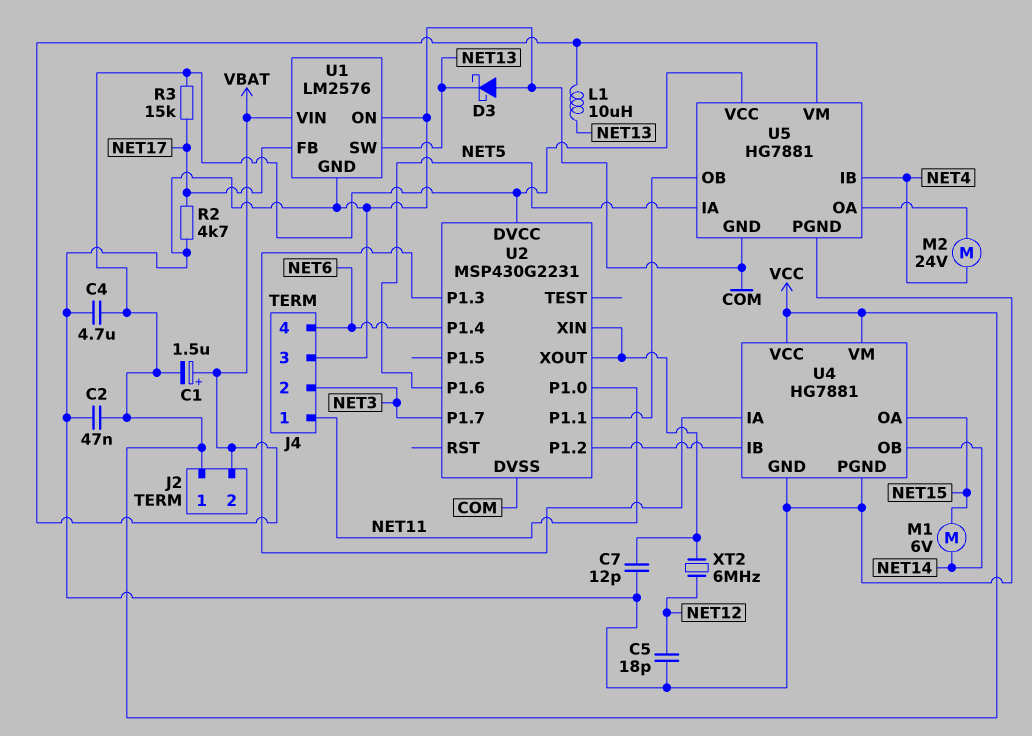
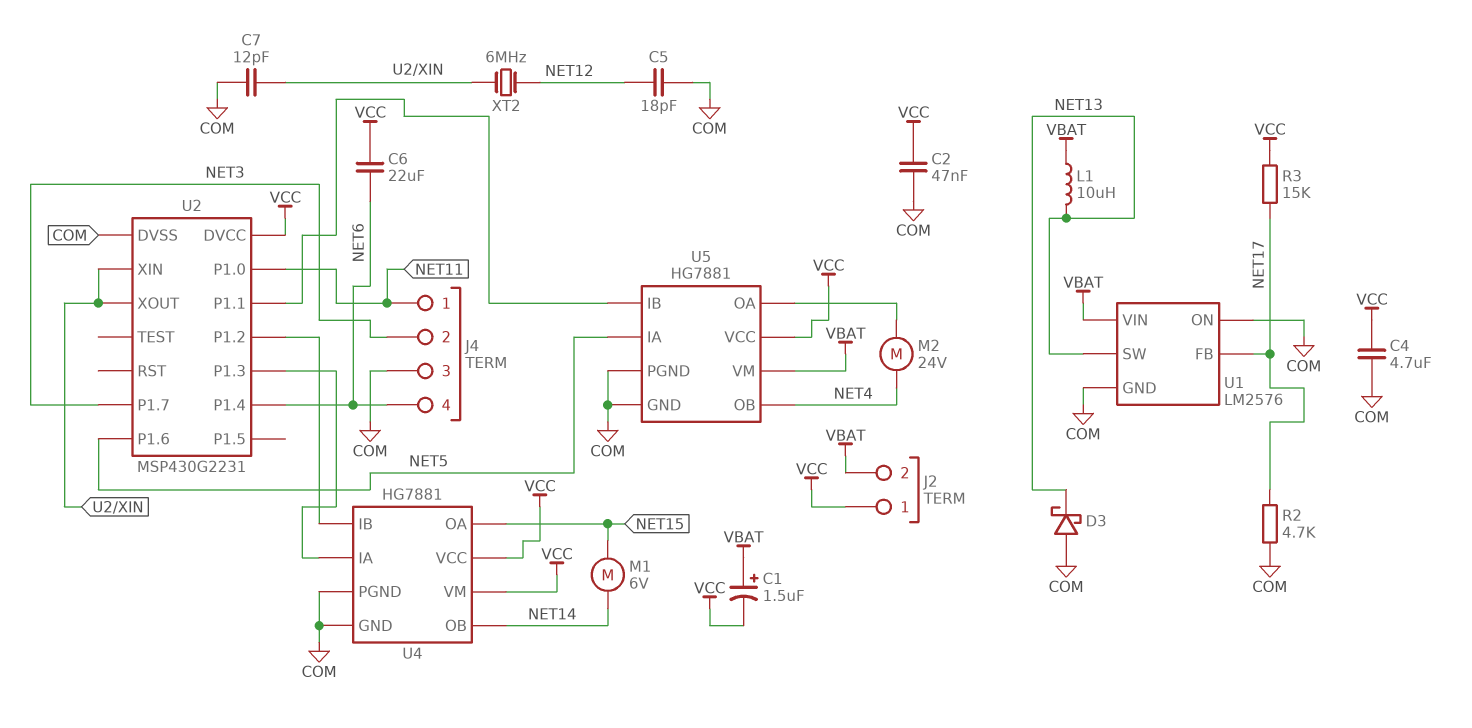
C6: none -> 22uF (NET6, VCC)
U5 pin IB: NET4 -> U2/P1.1
U5 pin OB: U2/P1.1 -> NET4

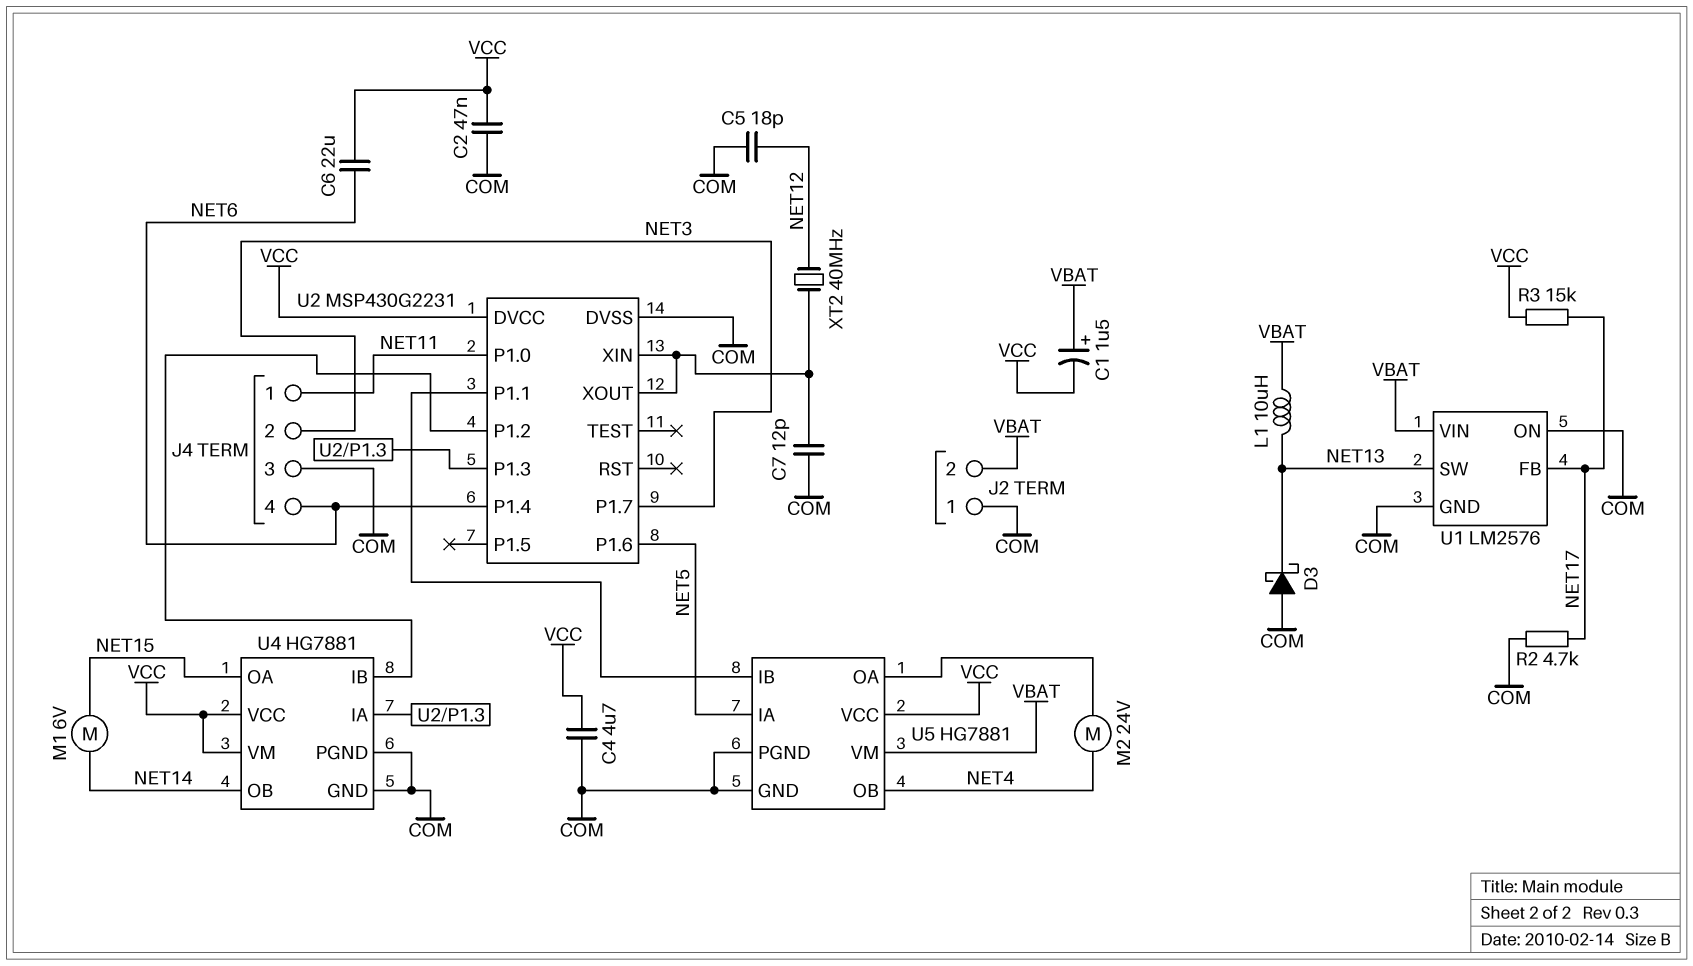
J2 pin 1: VCC -> COM
XT2: 6MHz (NET12, U2/XIN) -> 40MHz (NET12, U2/XIN)

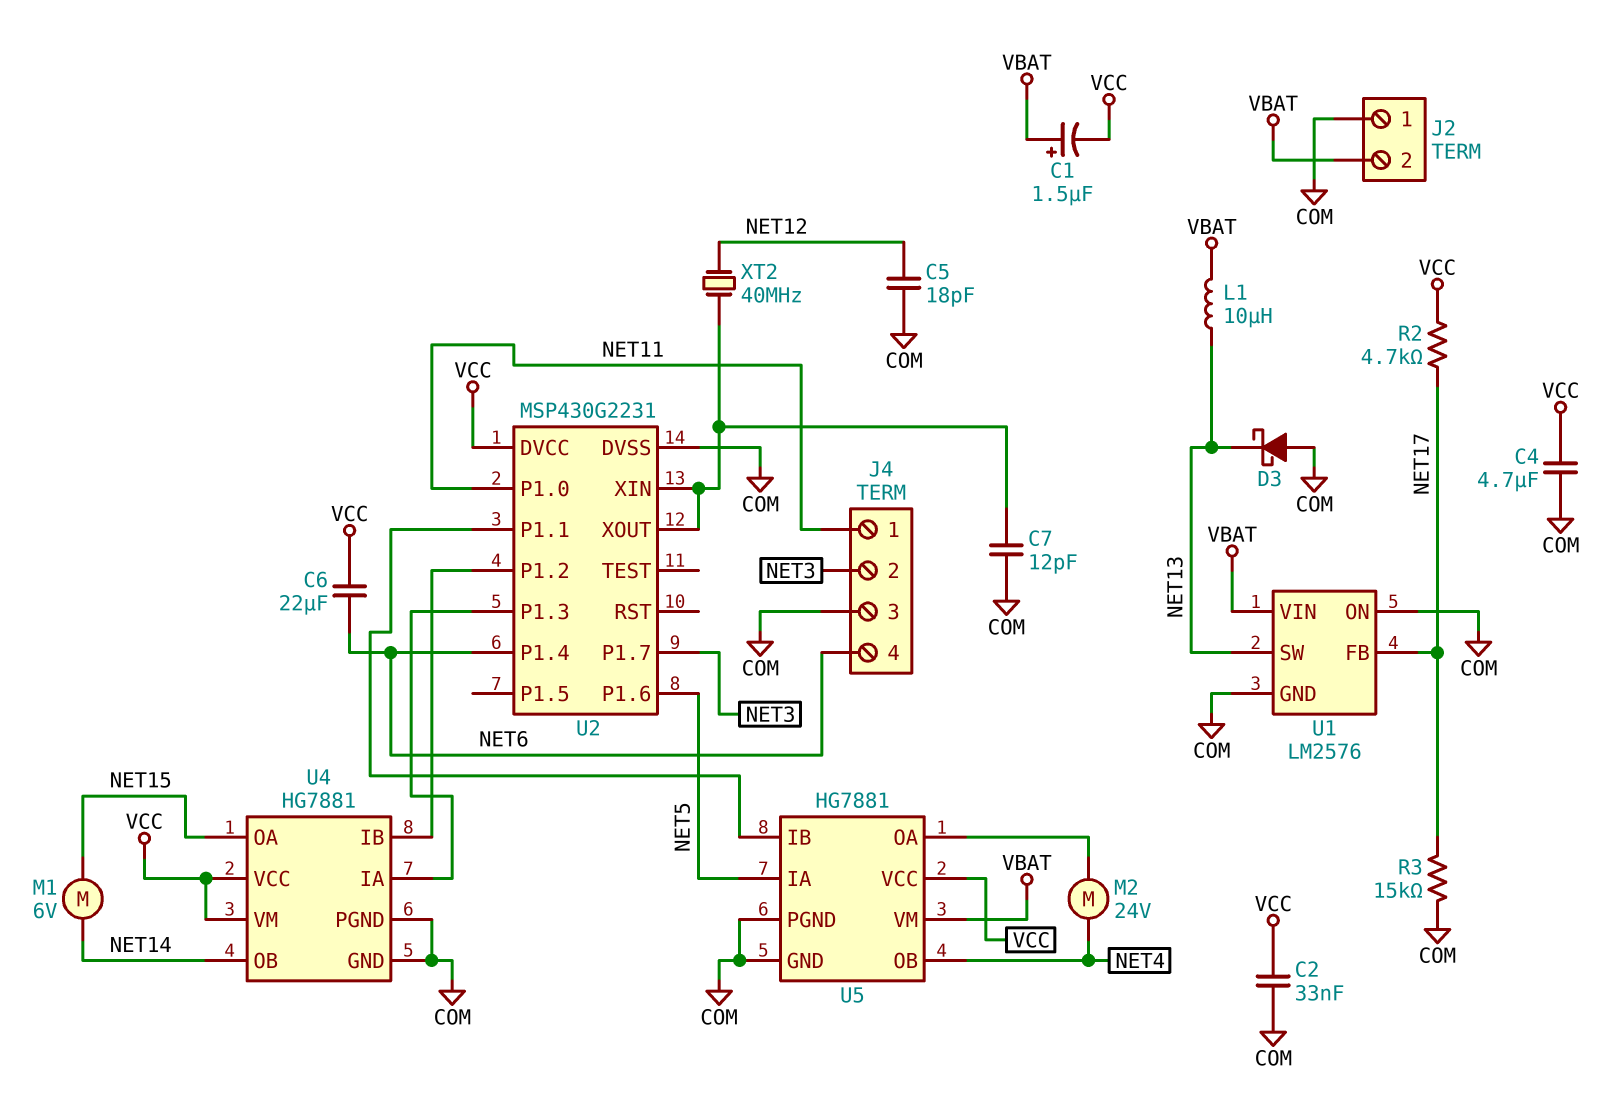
C2: 47nF (COM, VCC) -> 33nF (COM, VCC)
R2: 4.7k (COM, NET17) -> 4.7k (NET17, VCC)
R3: 15k (NET17, VCC) -> 15k (COM, NET17)

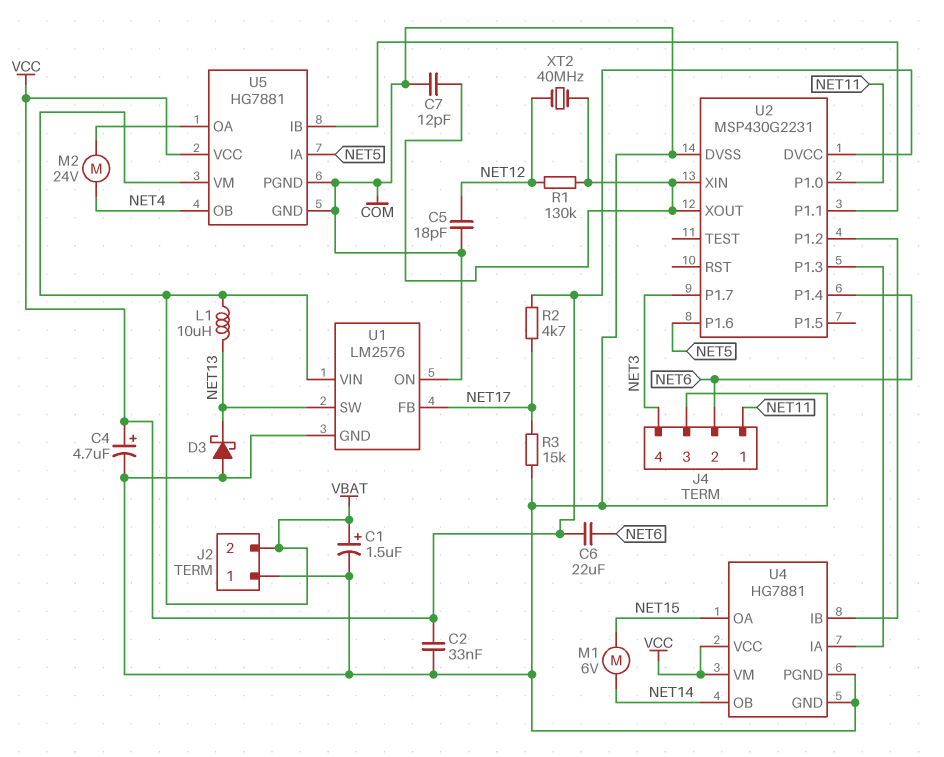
C1: 1.5uF (plus VBAT, minus VCC) -> 1.5uF (plus VBAT, minus COM)
C4: 4.7uF (COM, VCC) -> 4.7uF (plus VCC, minus COM)
J4 pin 2: NET3 -> NET6
J4 pin 4: NET6 -> NET3
R1: none -> 130k (NET12, U2/XIN)

